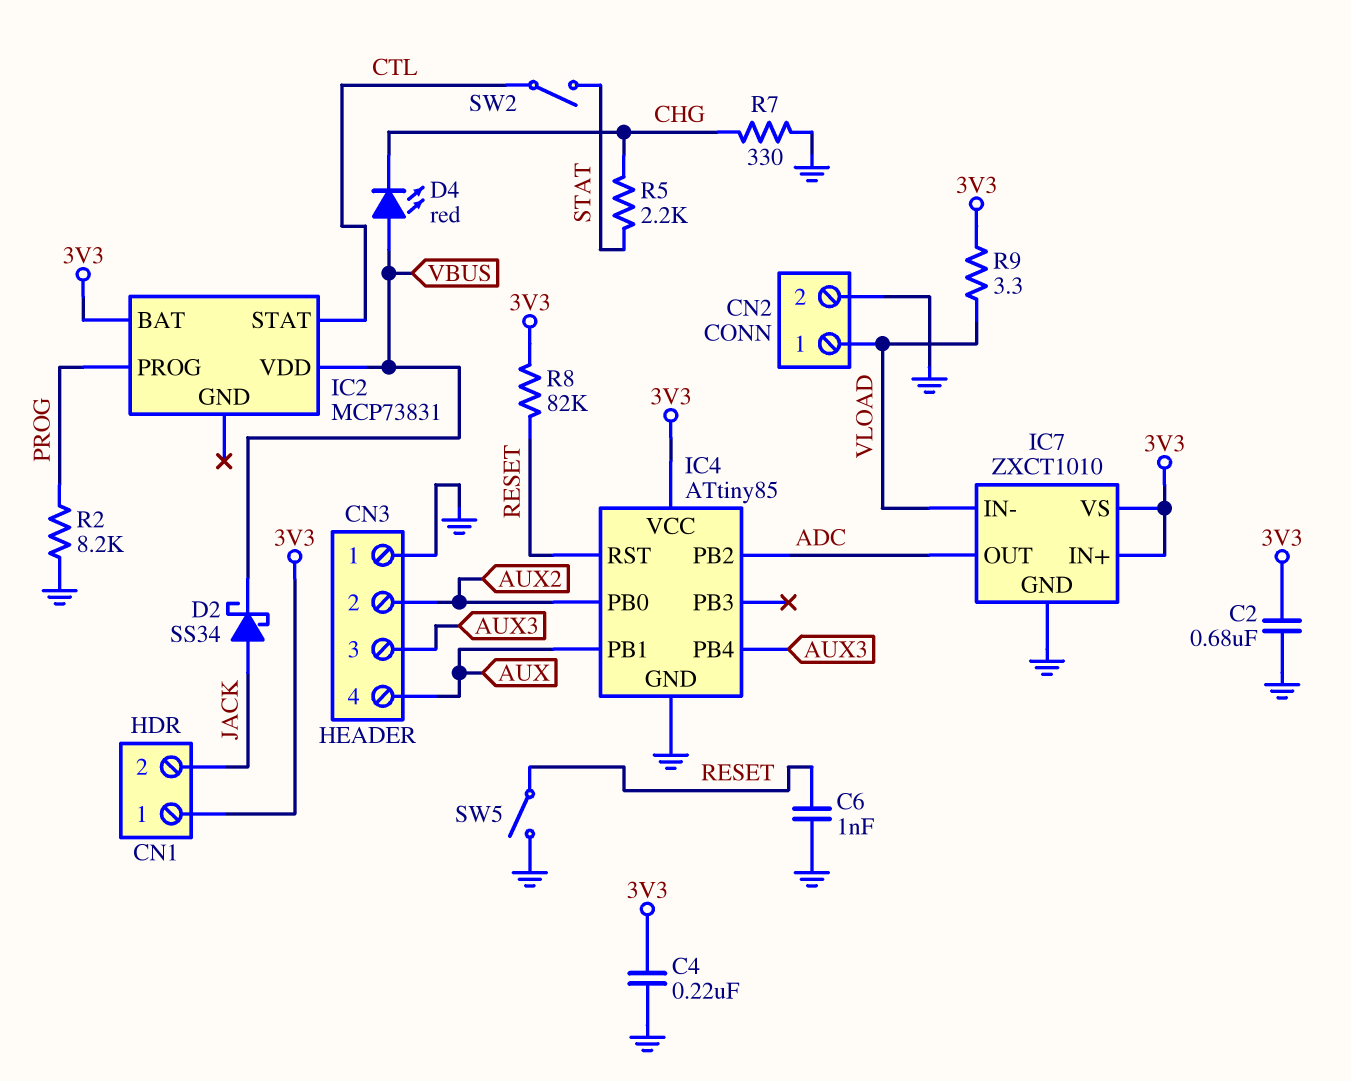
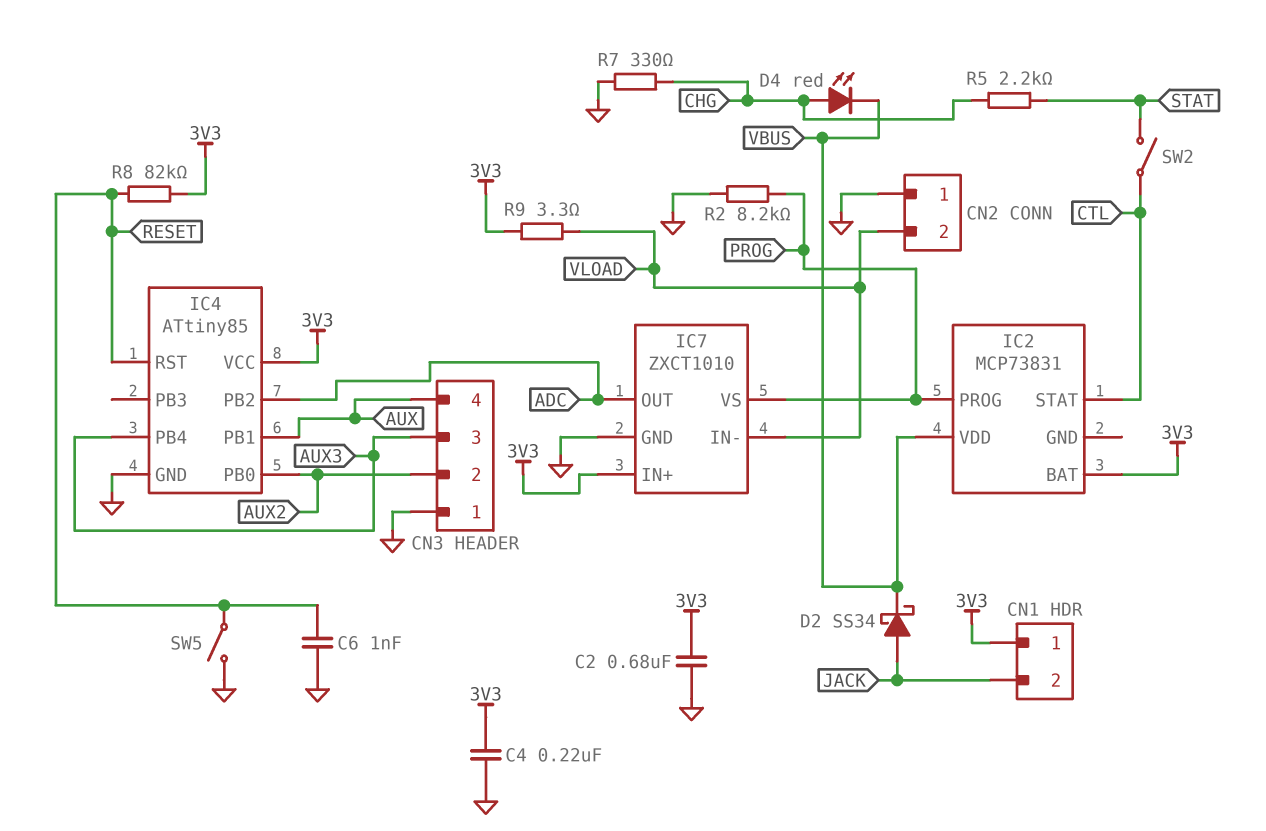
CN2 pin 1: VLOAD -> GND
CN2 pin 2: GND -> VLOAD
D4: LED red (A VBUS, K CHG) -> LED red (A CHG, K VBUS)
IC7 pin VS: 3V3 -> PROG

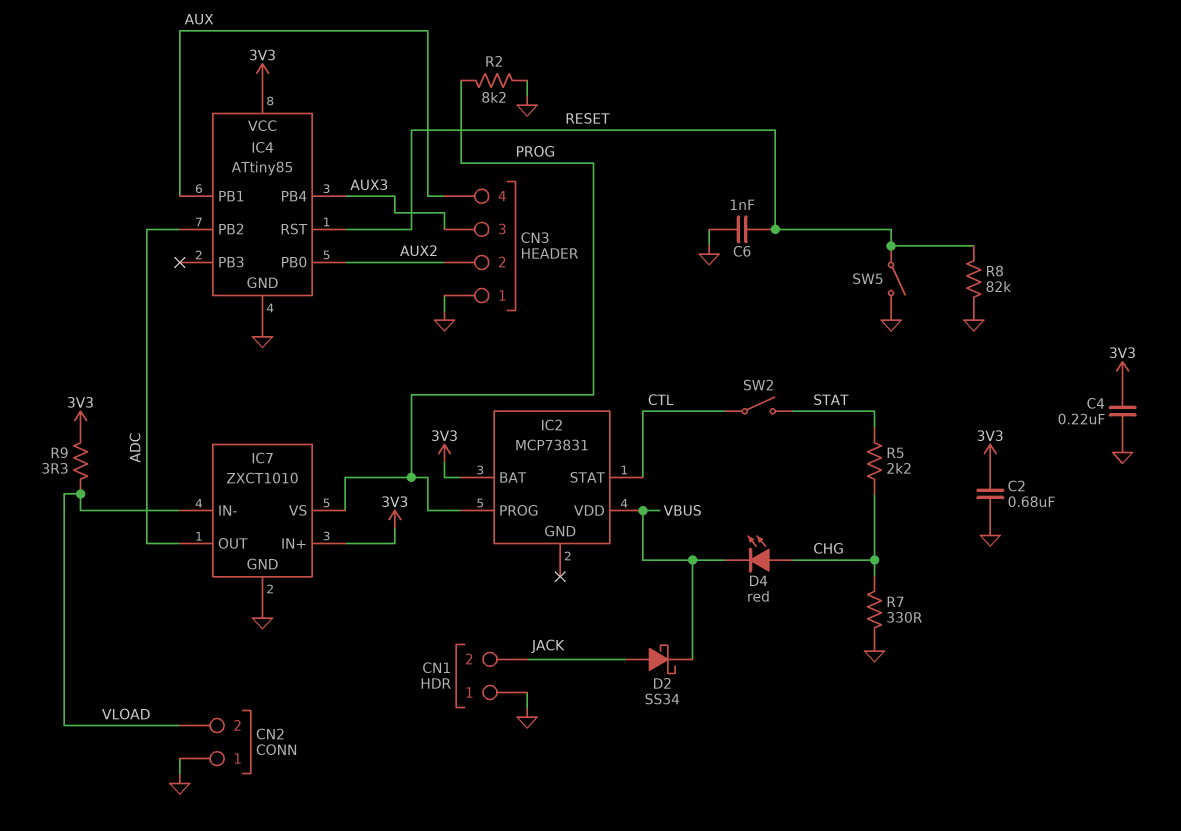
CN1 pin 1: 3V3 -> GND
R8: 82k (3V3, RESET) -> 82k (GND, RESET)

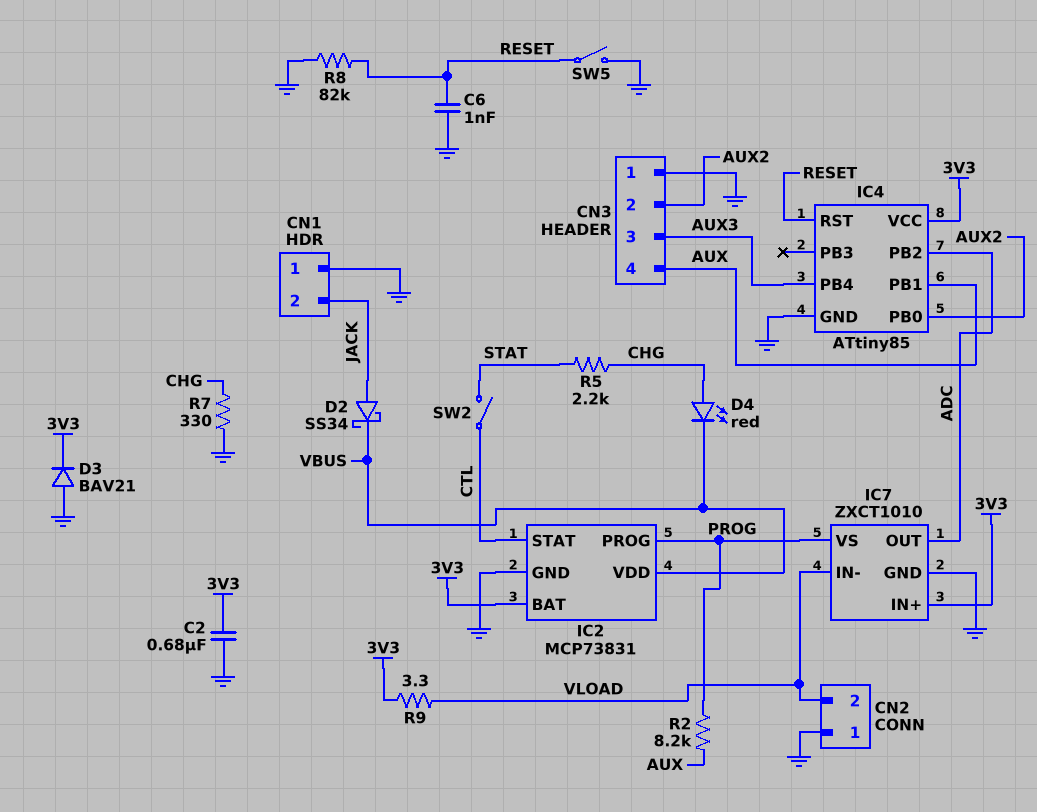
C4: 220nF (3V3, GND) -> none
D3: none -> diode BAV21 (A GND, K 3V3)
IC2 pin GND: none -> GND
R2: 8.2k (GND, PROG) -> 8.2k (AUX, PROG)

